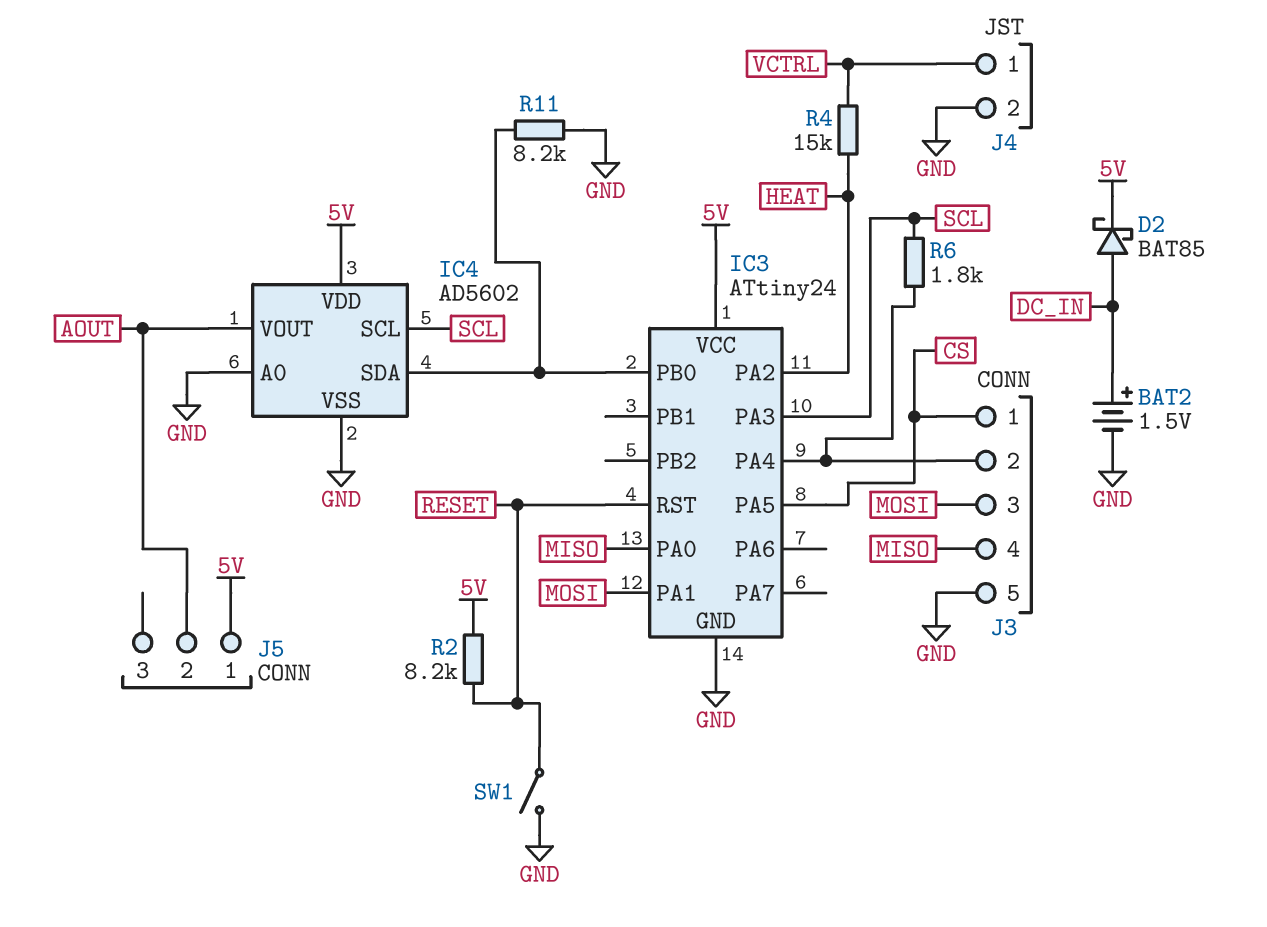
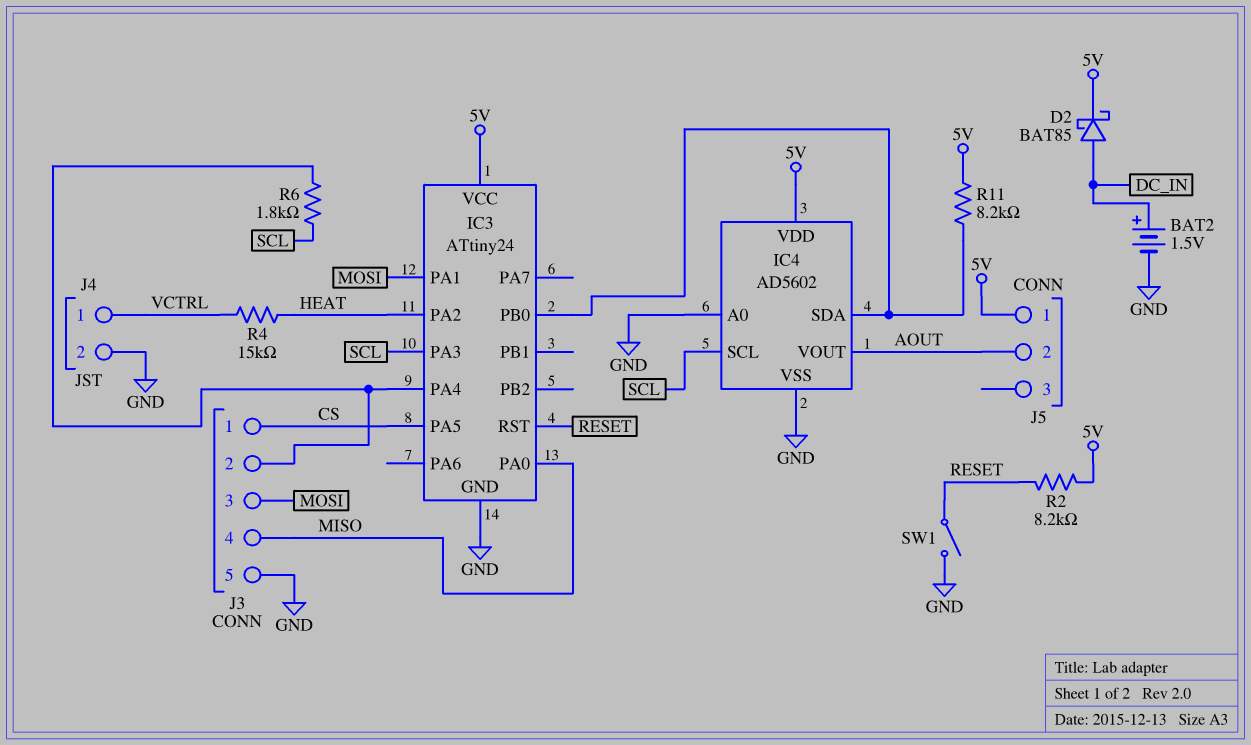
R11: 8.2k (GND, IC3/PB0) -> 8.2k (5V, IC3/PB0)

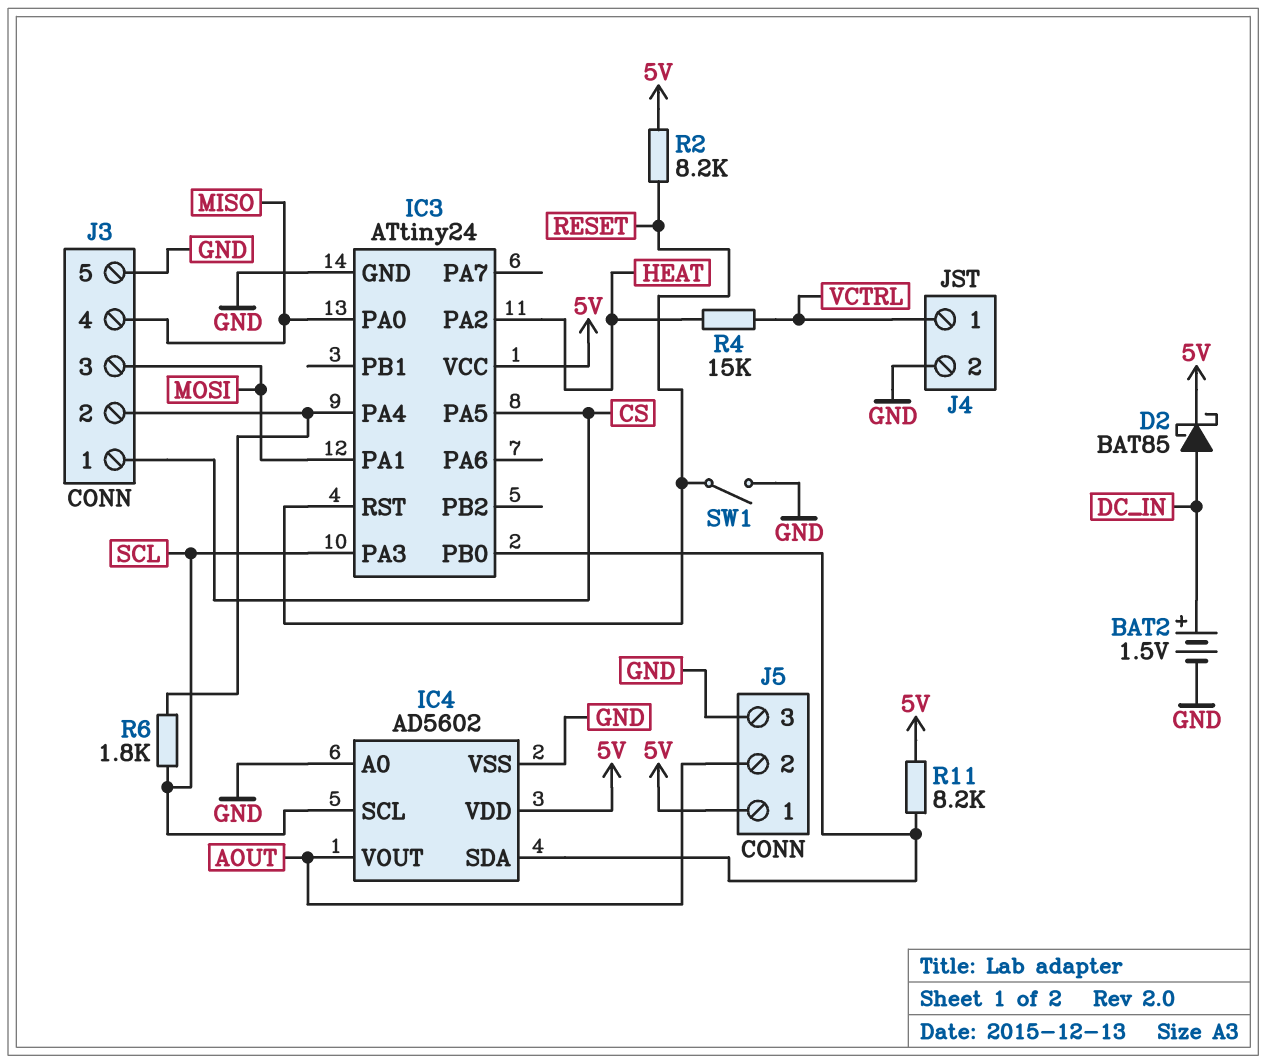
J5 pin 3: none -> GND

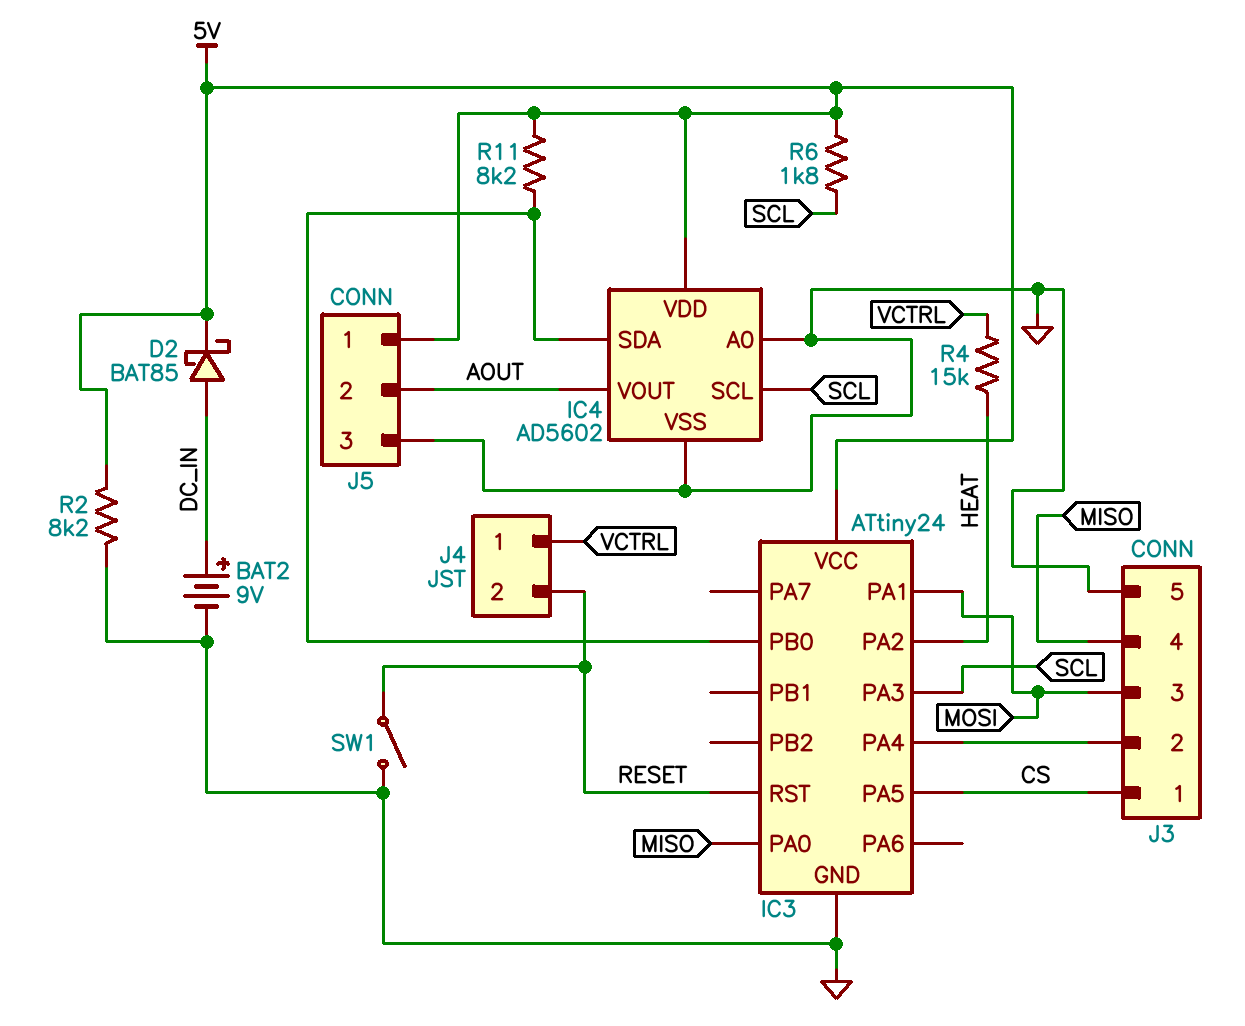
BAT2: 1.5V (plus DC_IN, minus GND) -> 9V (plus DC_IN, minus GND)
J4 pin 2: GND -> RESET
R2: 8.2k (5V, RESET) -> 8.2k (5V, GND)
R6: 1.8k (IC3/PA4, SCL) -> 1.8k (5V, SCL)

